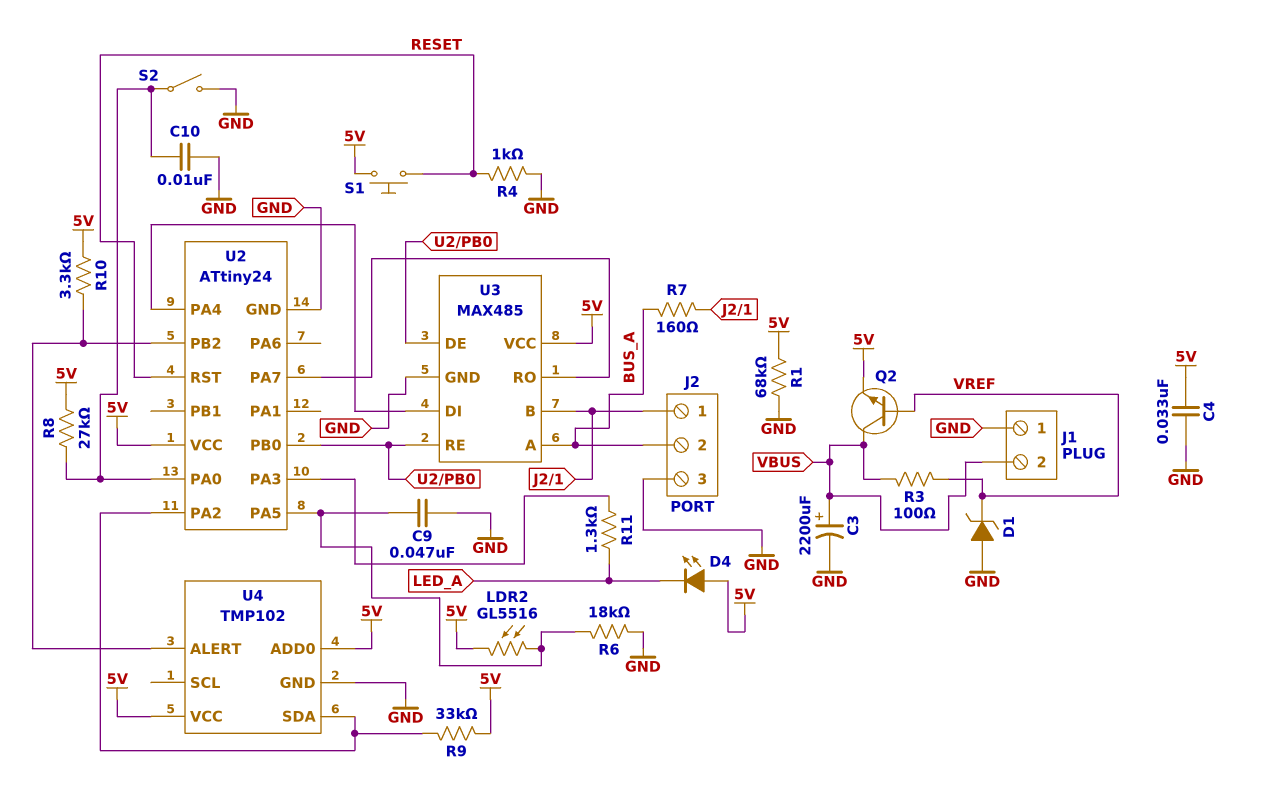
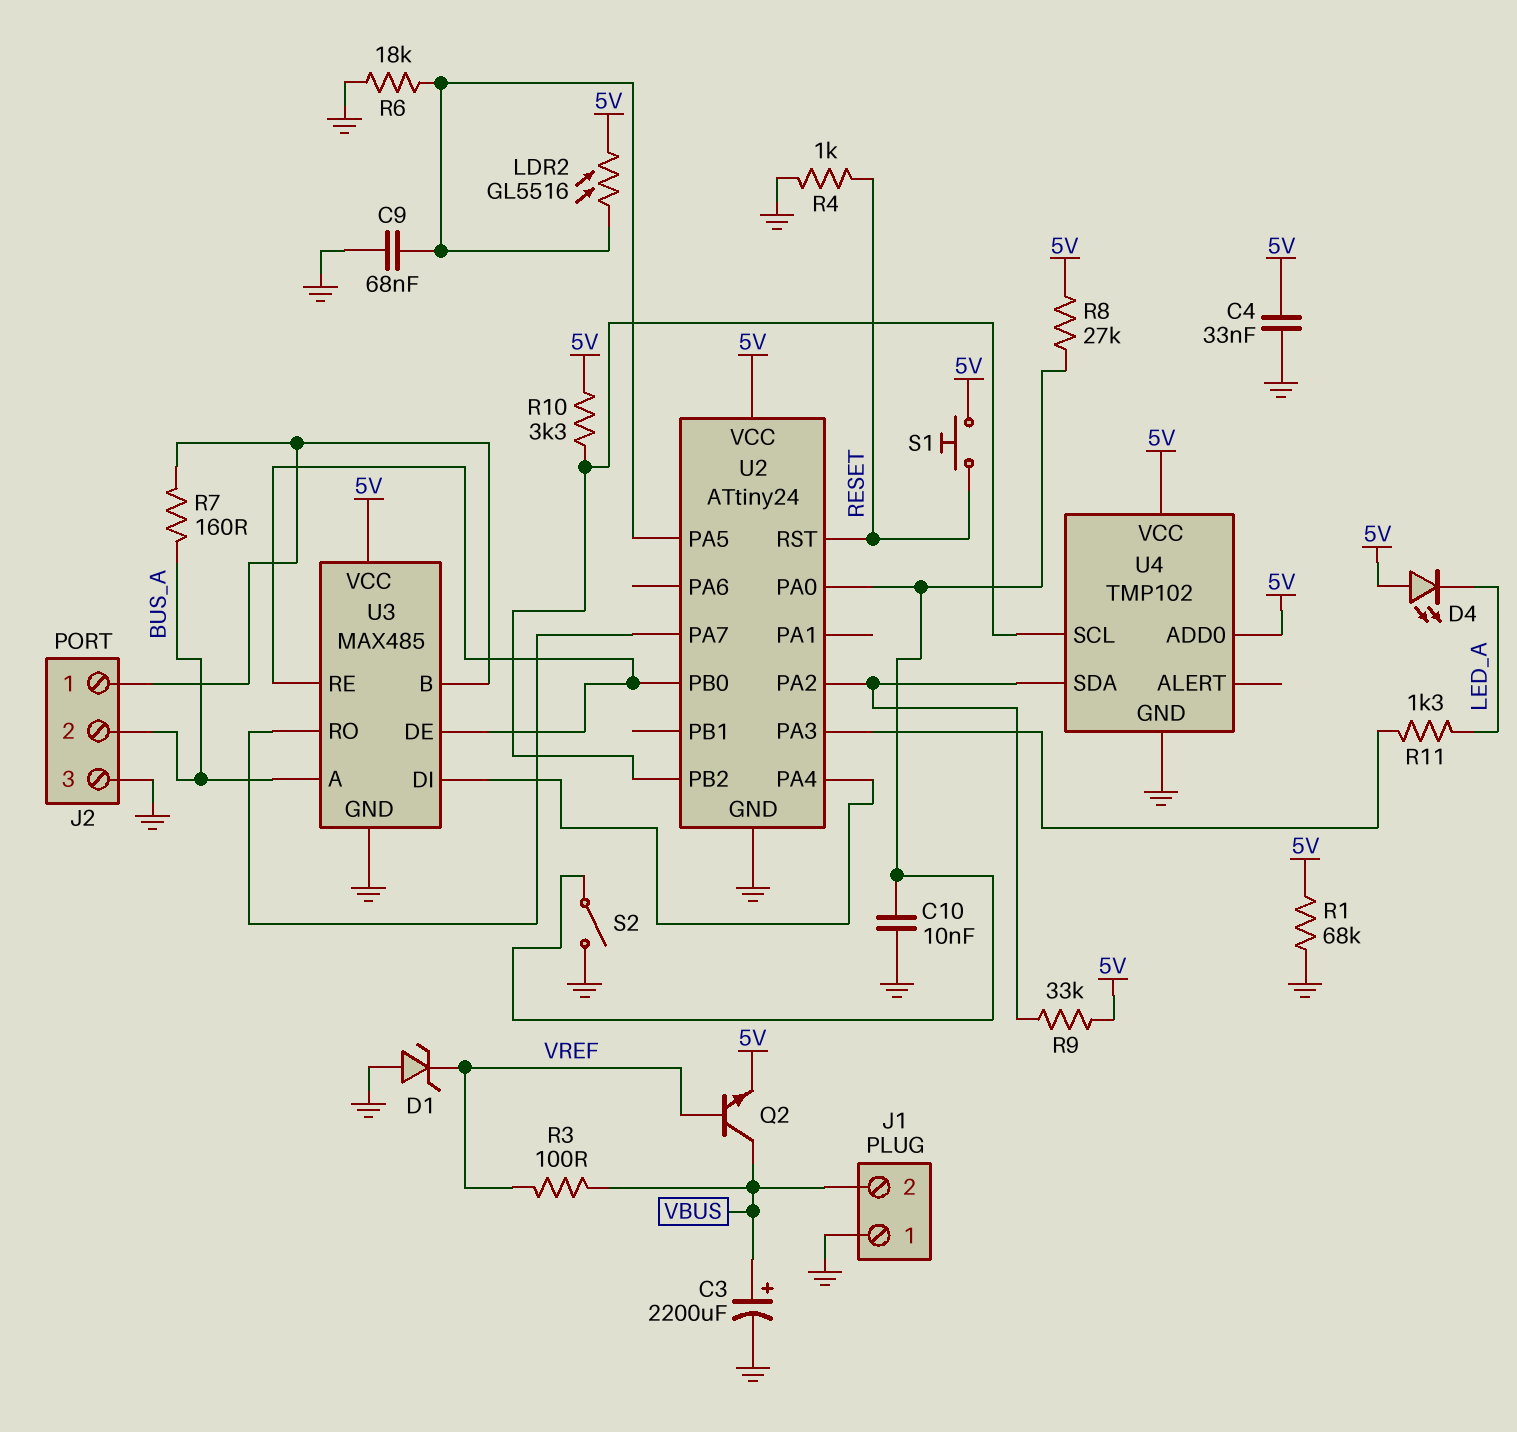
C9: 47nF (GND, U2/PA5) -> 68nF (GND, U2/PA5)
U4 pin ALERT: U2/PB2 -> none
U4 pin SCL: none -> U2/PB2

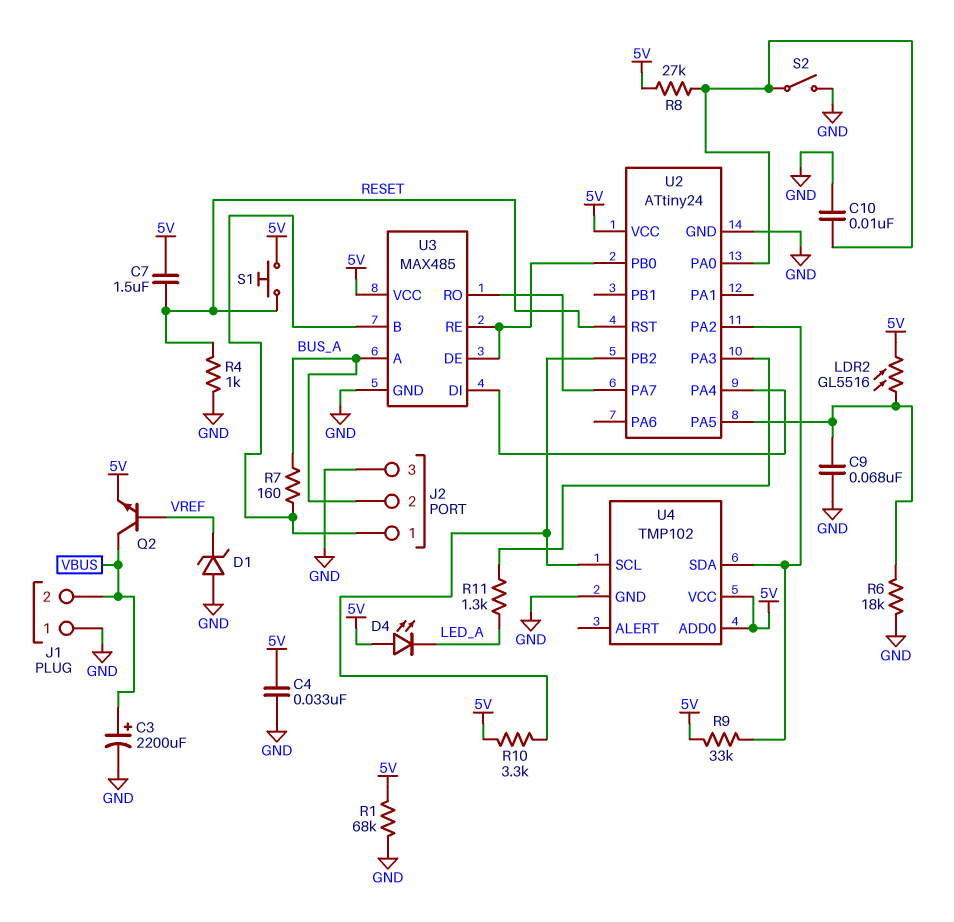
C7: none -> 1.5uF (5V, RESET)
R3: 100 (VBUS, VREF) -> none

